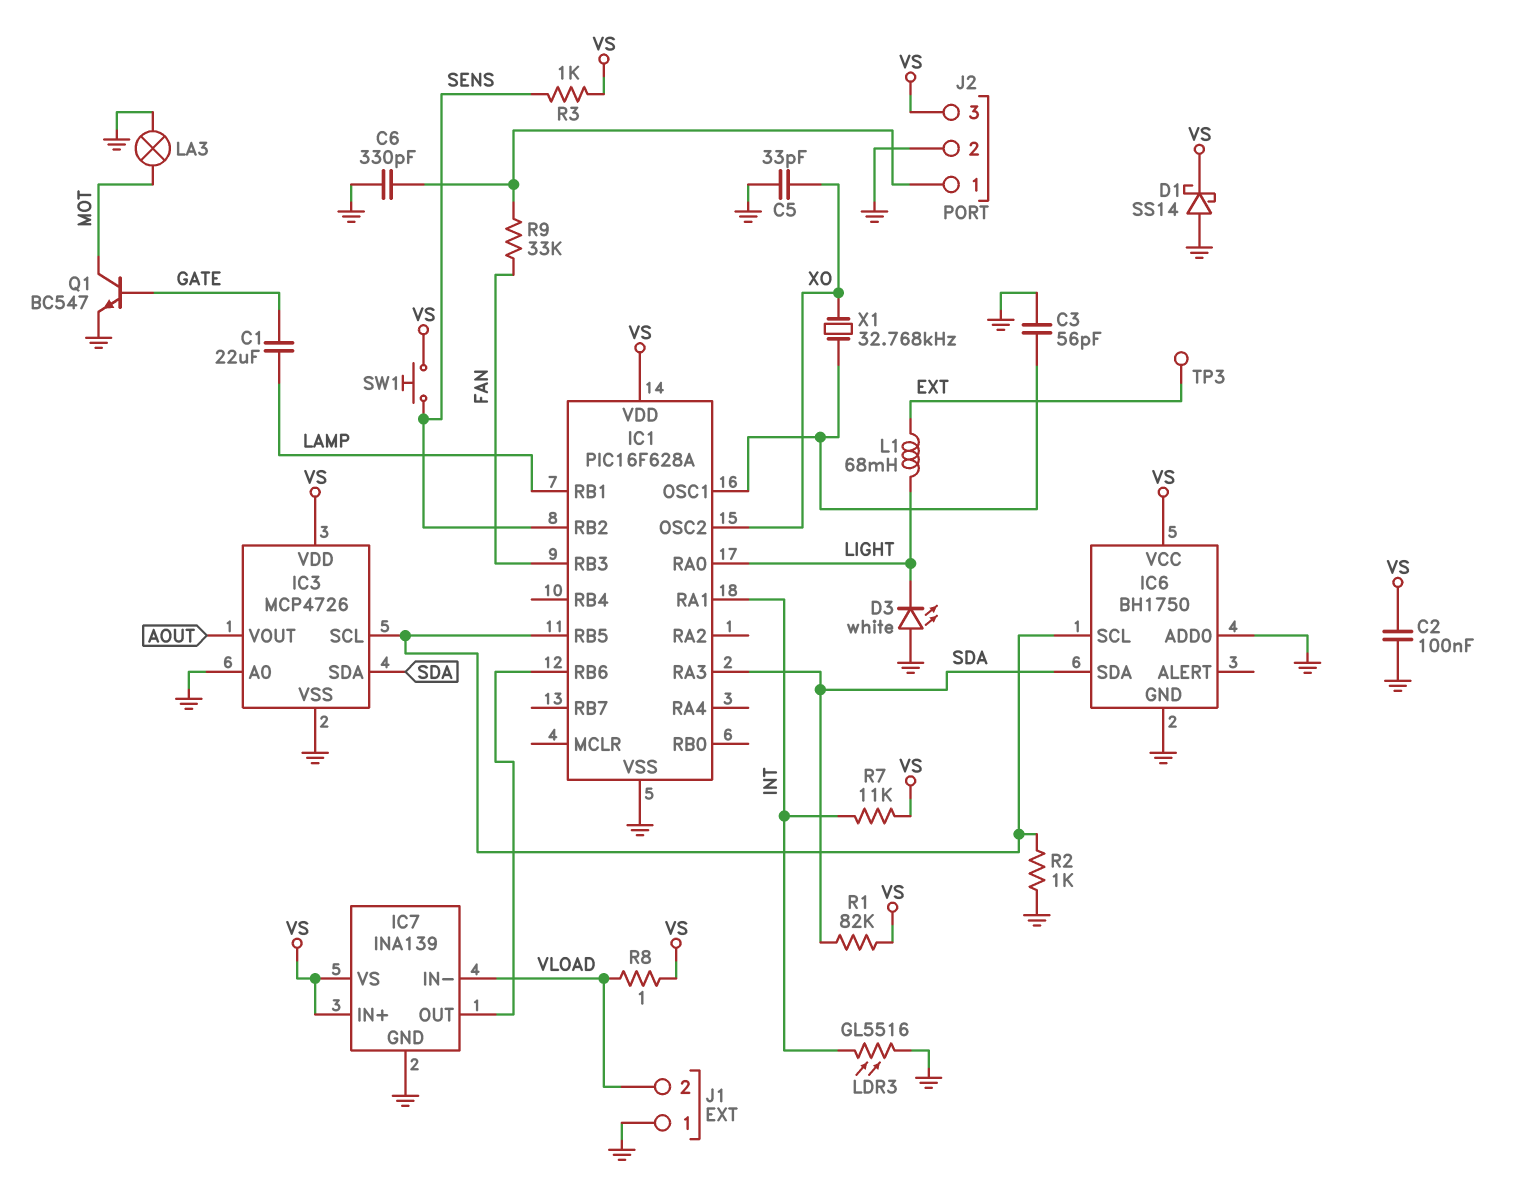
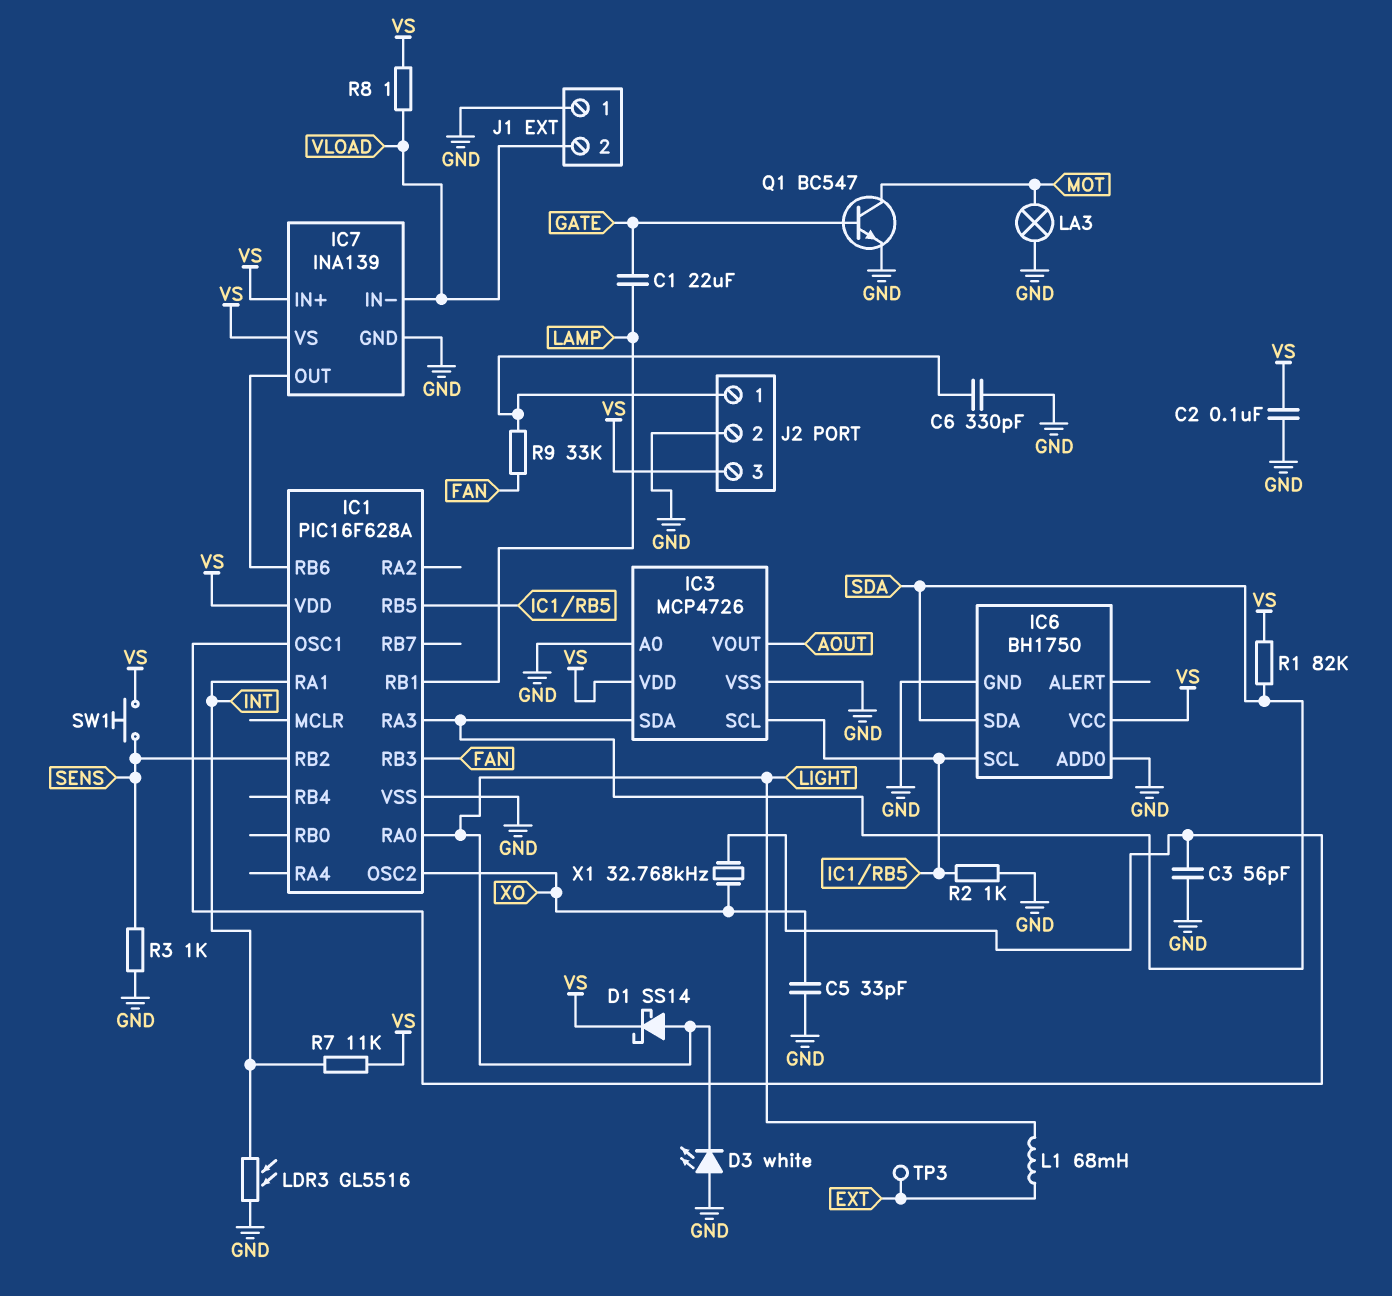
D1: schottky SS14 (A GND, K VS) -> schottky SS14 (A LIGHT, K VS)
R3: 1k (SENS, VS) -> 1k (GND, SENS)

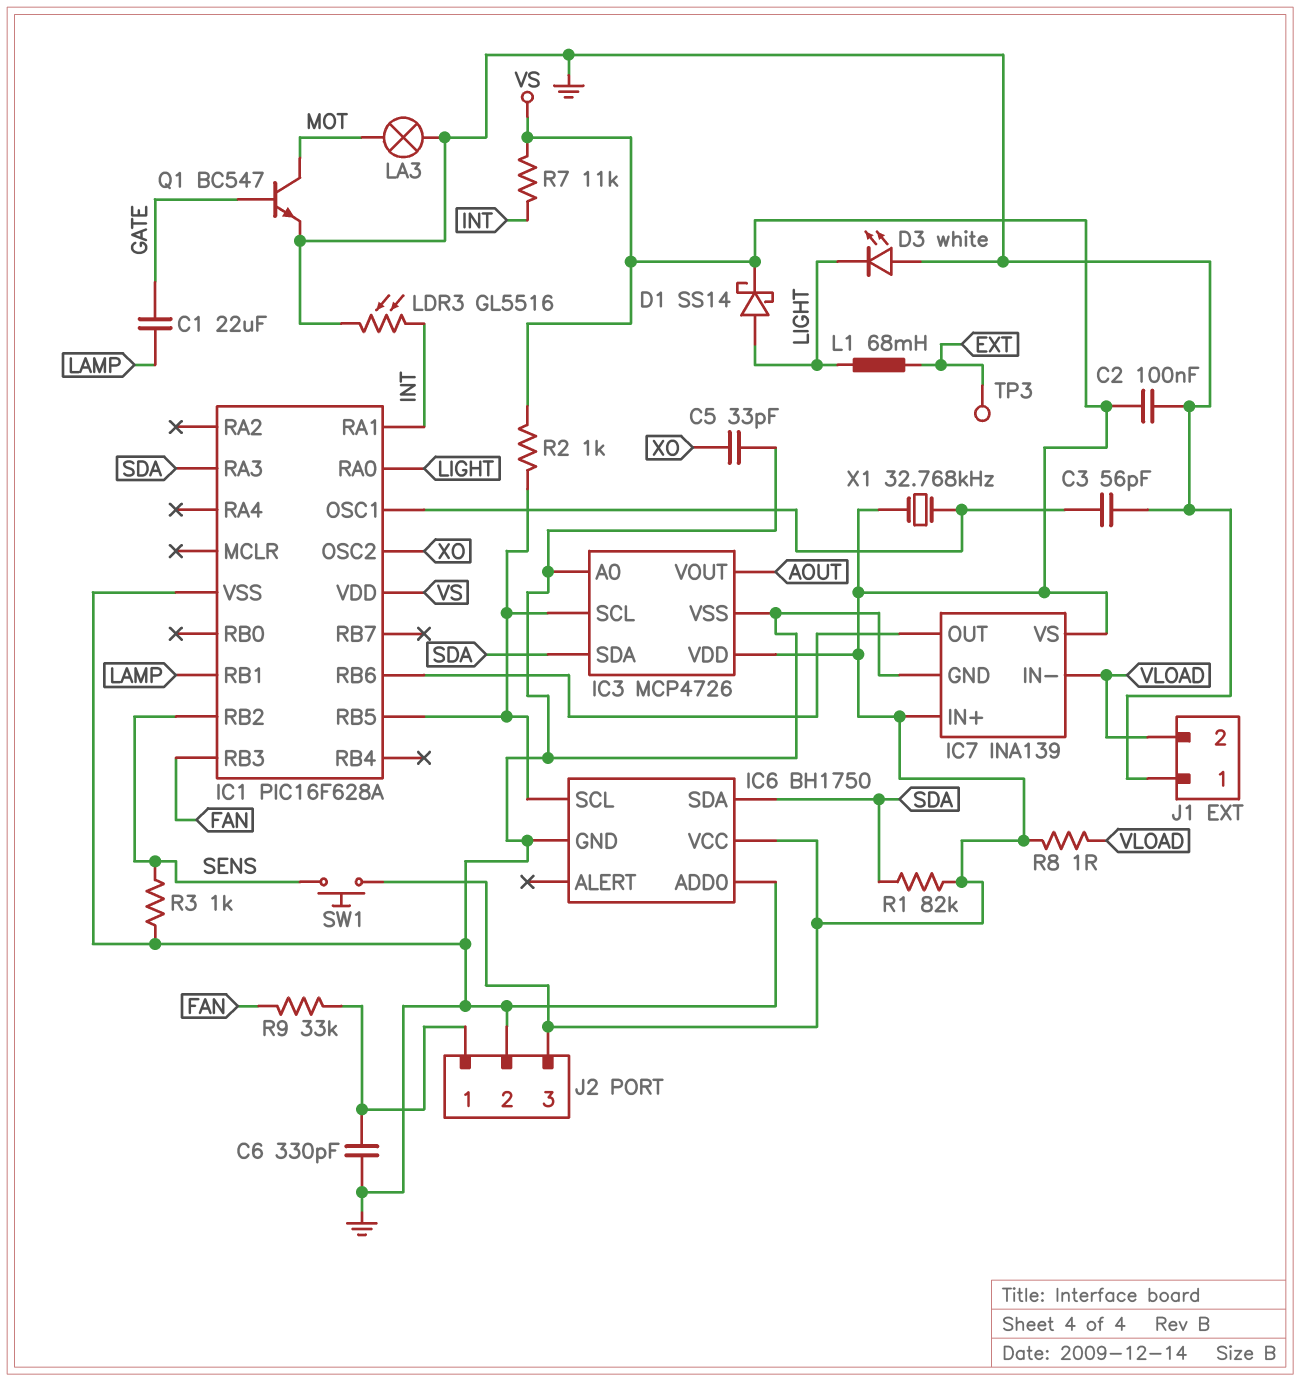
R2: 1k (GND, IC1/RB5) -> 1k (IC1/RB5, VS)
X1: 32.768kHz (IC1/OSC1, XO) -> 32.768kHz (IC1/OSC1, VS)

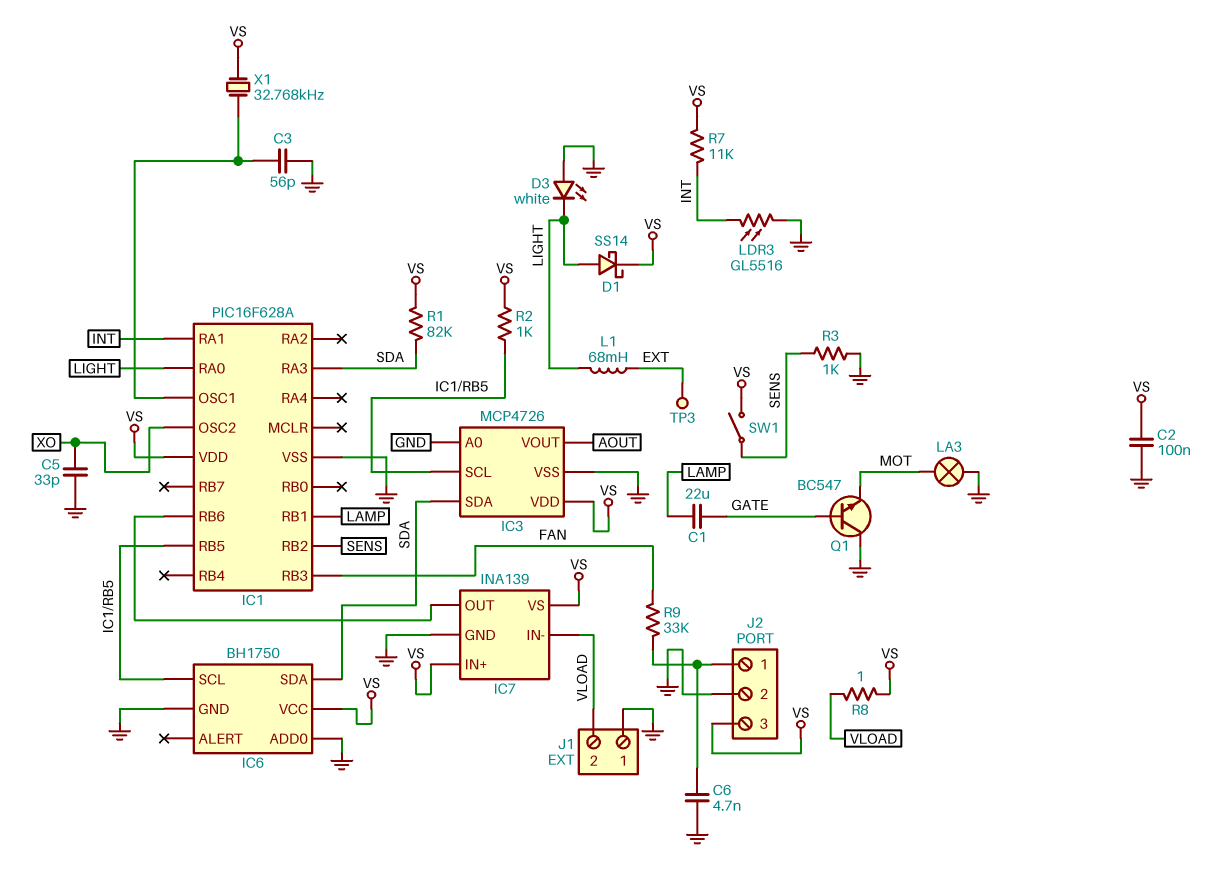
C6: 330pF (GND, J2/1) -> 4.7nF (GND, J2/1)
Q1: NPN BC547 (B GATE, C MOT, E GND) -> NPN BC547 (B GATE, C GND, E MOT)
SW1: button (SENS, VS) -> switch (SENS, VS)

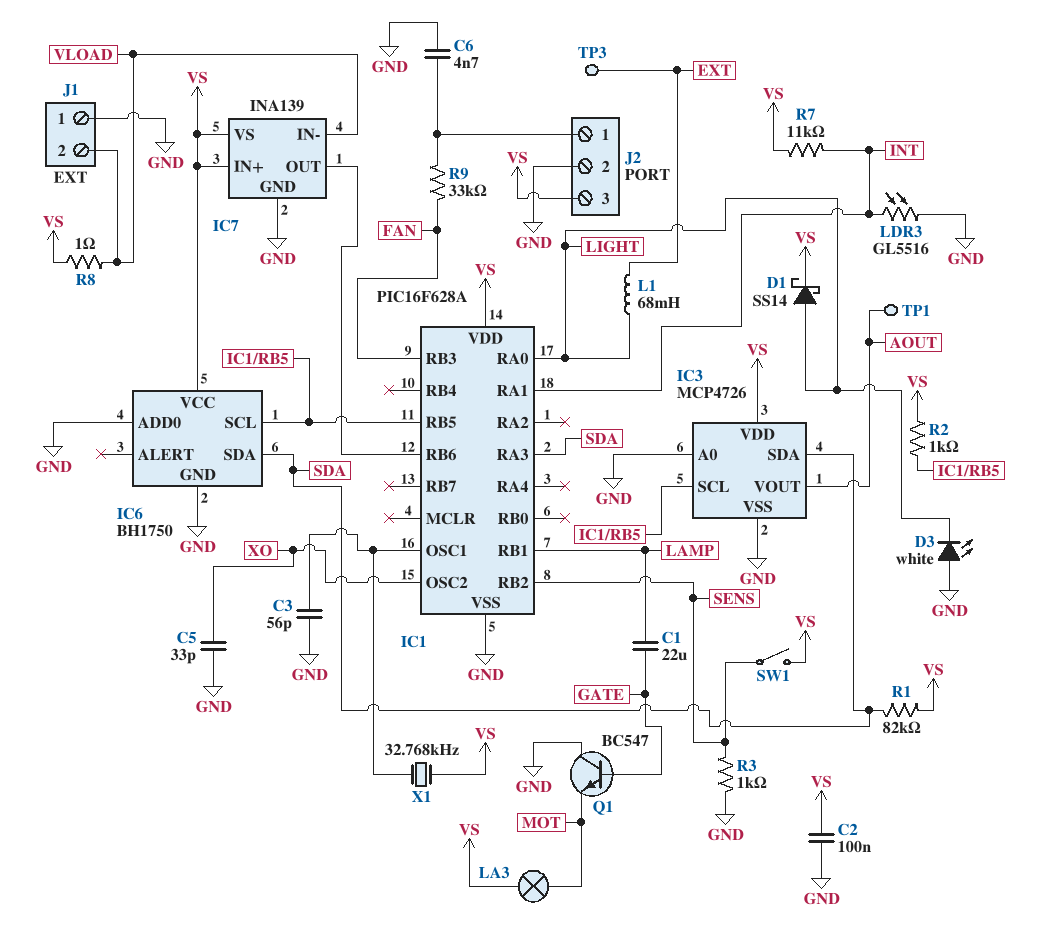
LA3: lamp (GND, MOT) -> lamp (MOT, VS)
TP1: none -> test point (AOUT)

